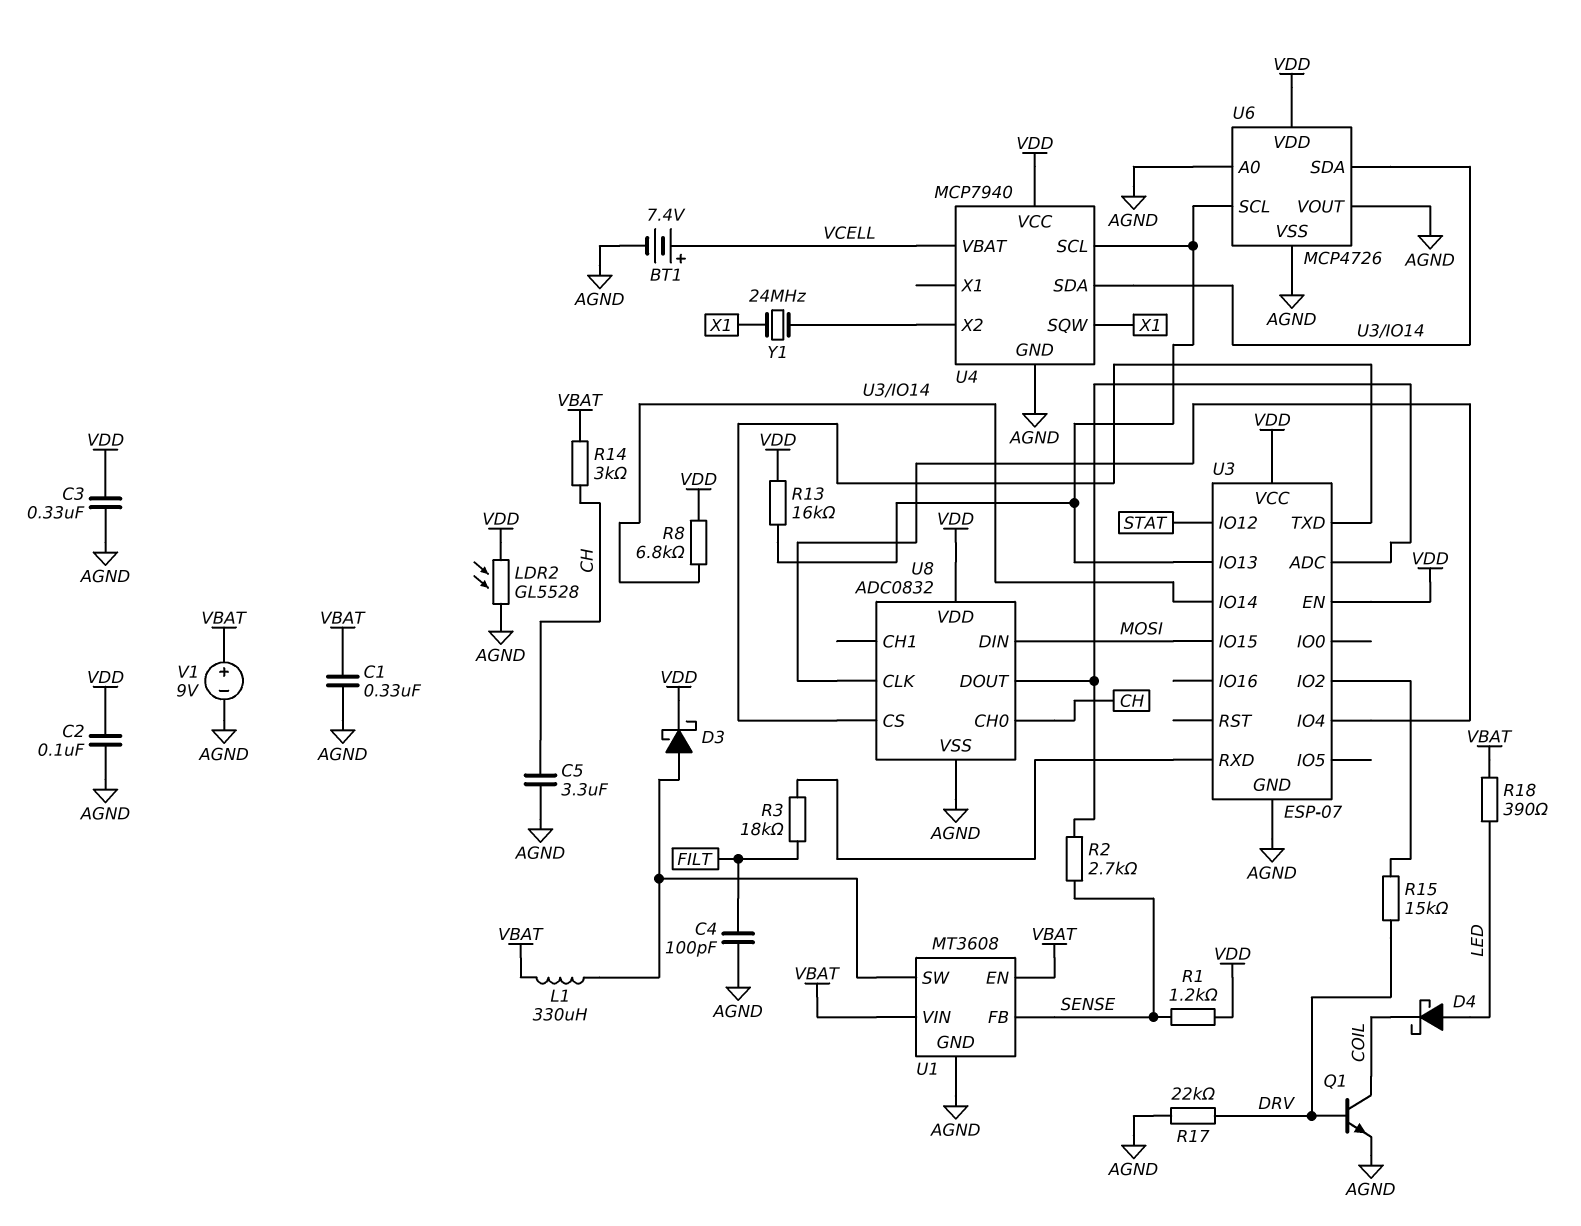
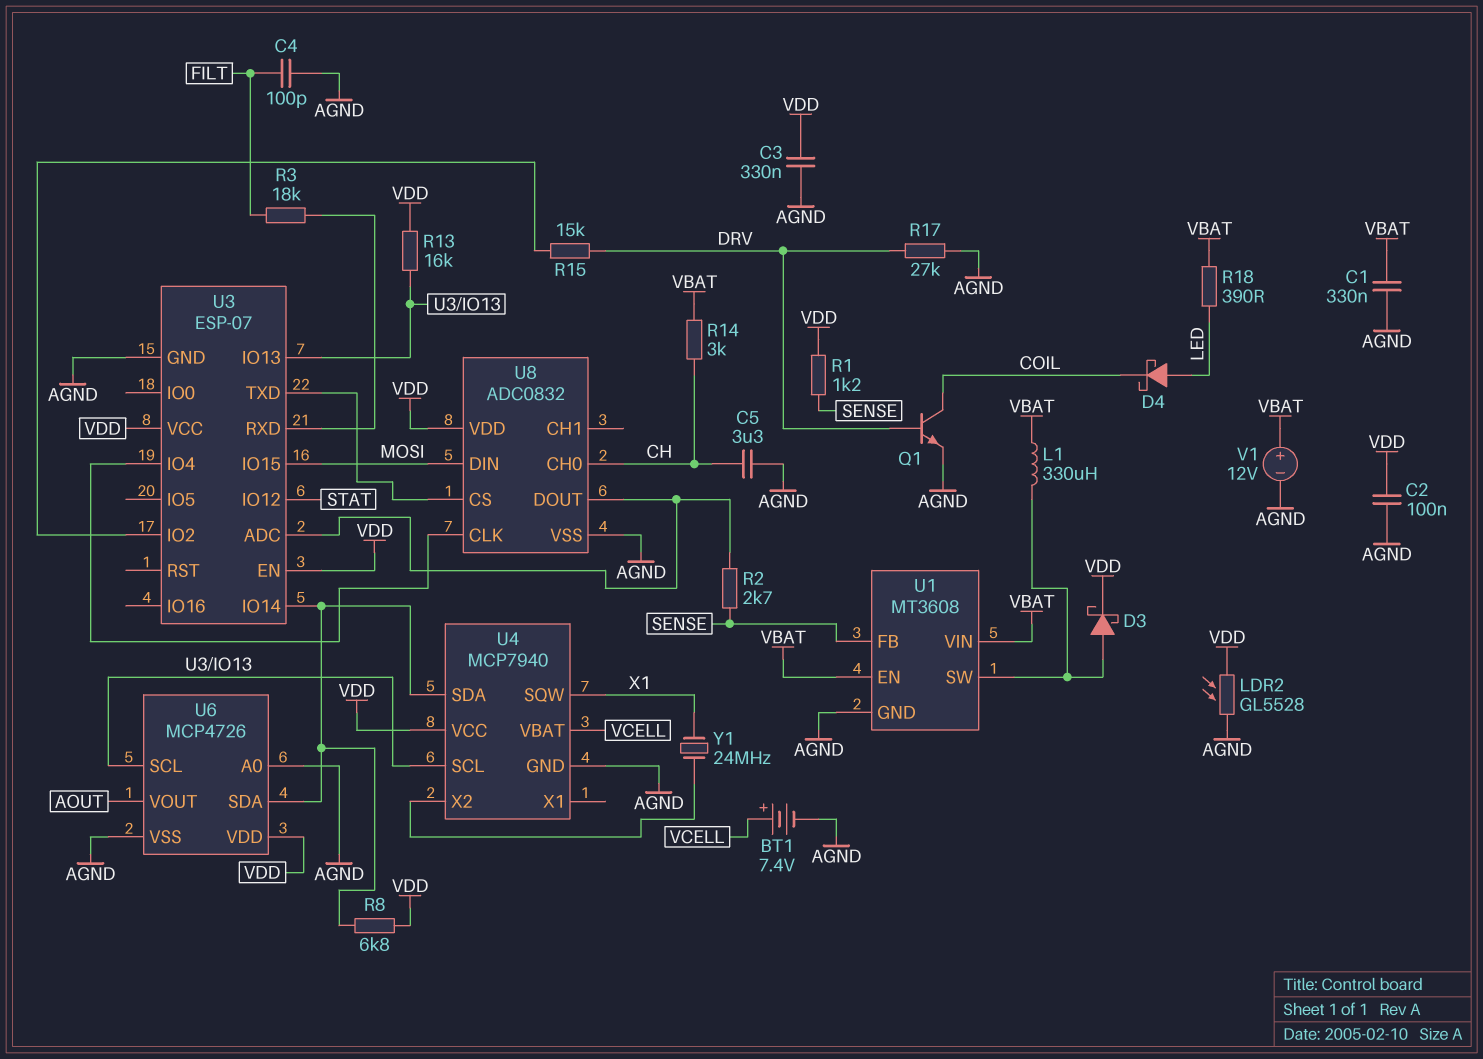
R17: 22k (AGND, DRV) -> 27k (AGND, DRV)
U6 pin VOUT: AGND -> AOUT
V1: 9V (plus VBAT, minus AGND) -> 12V (plus VBAT, minus AGND)

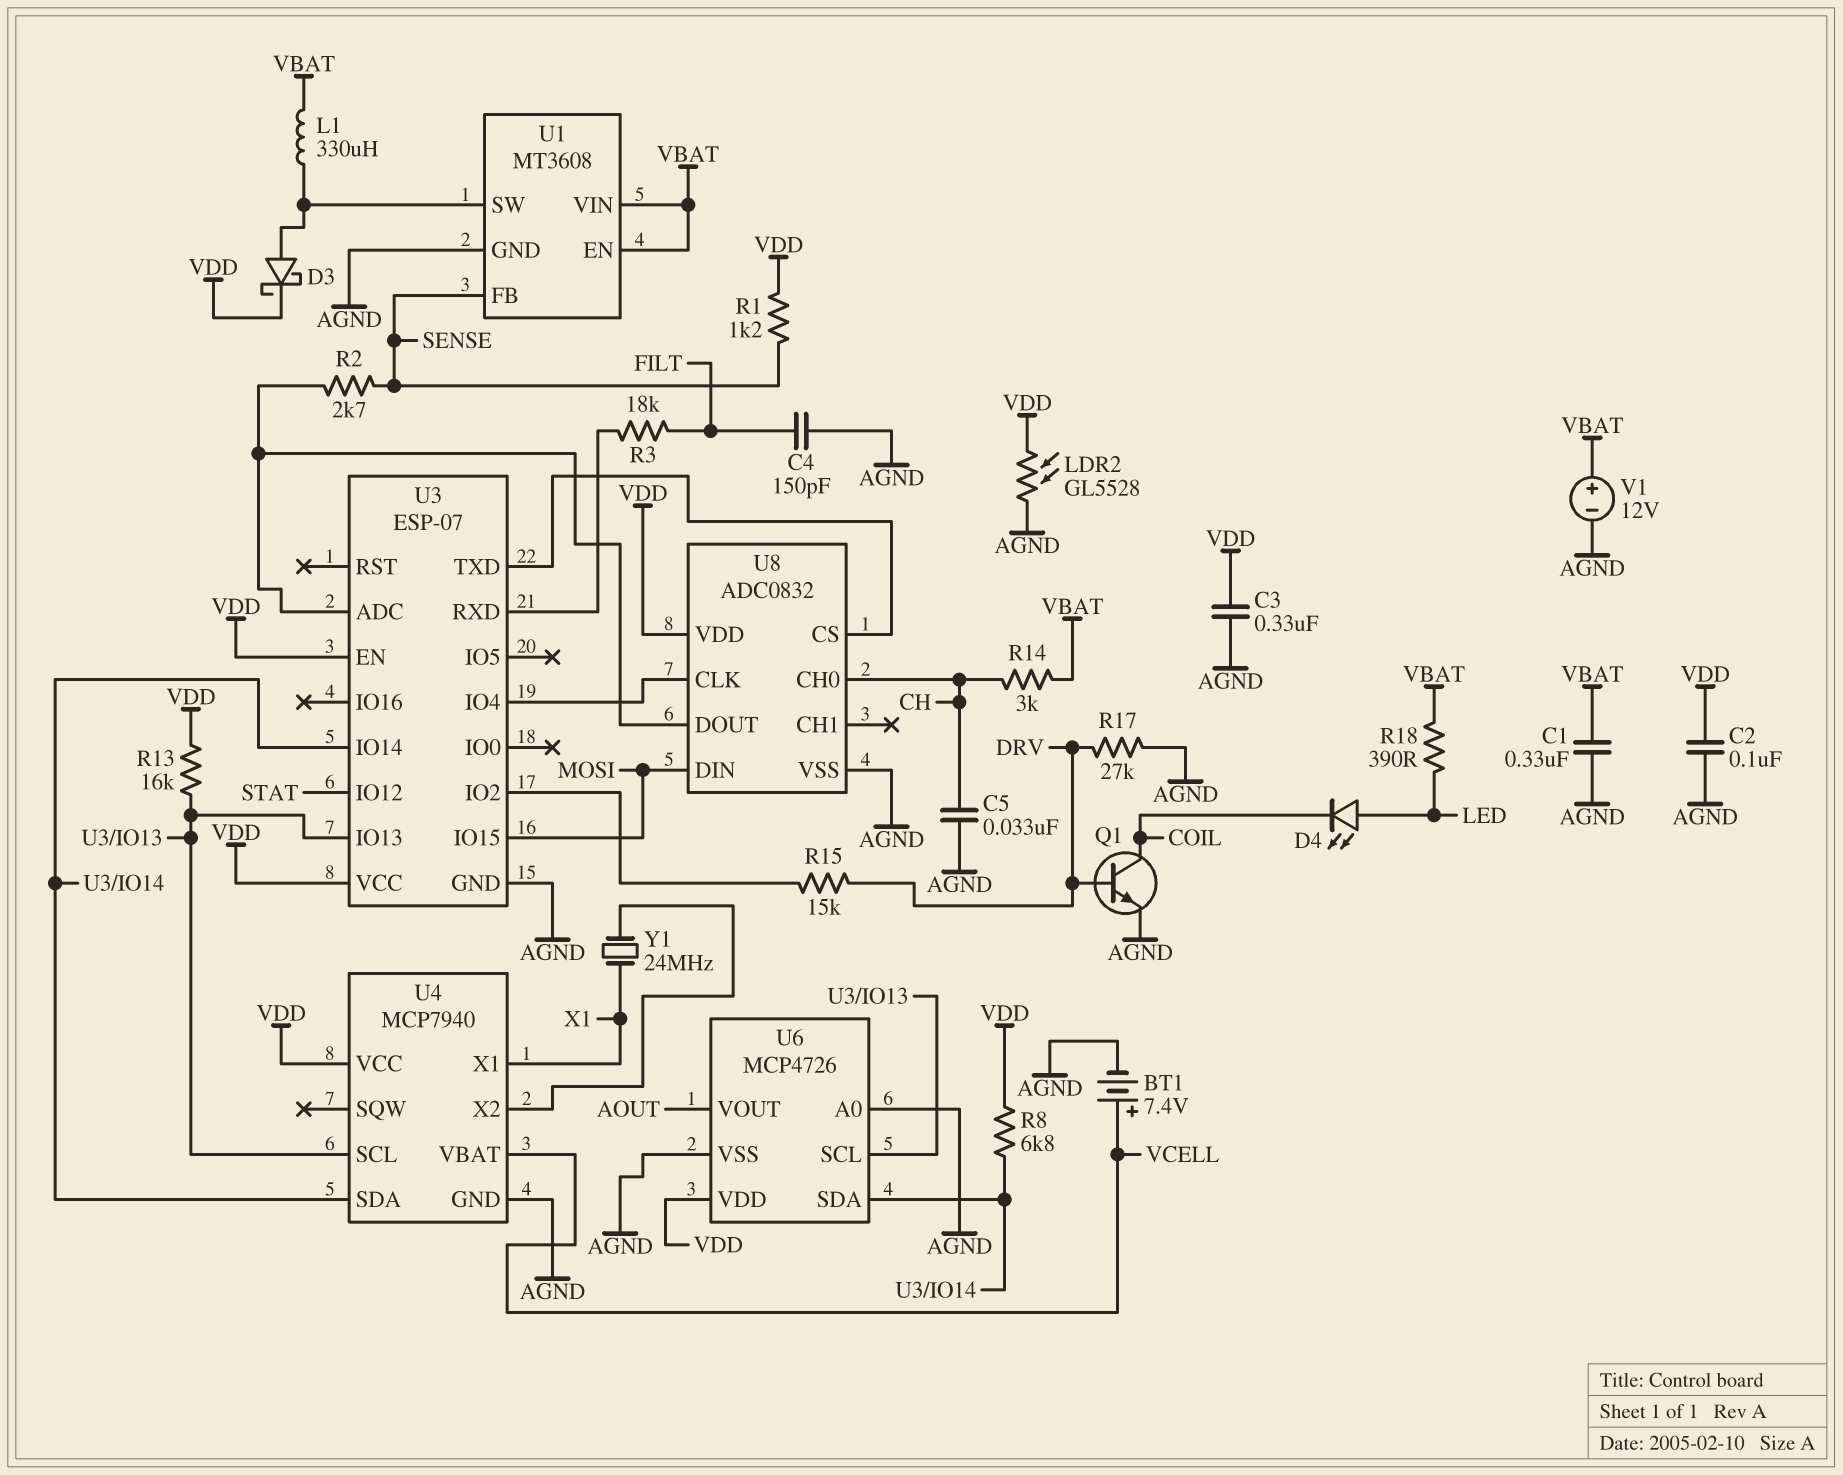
C4: 100pF (AGND, FILT) -> 150pF (AGND, FILT)
C5: 3.3uF (AGND, CH) -> 33nF (AGND, CH)
D4: schottky (A LED, K COIL) -> LED (A LED, K COIL)
U4 pin SQW: X1 -> none
U4 pin X1: none -> X1

